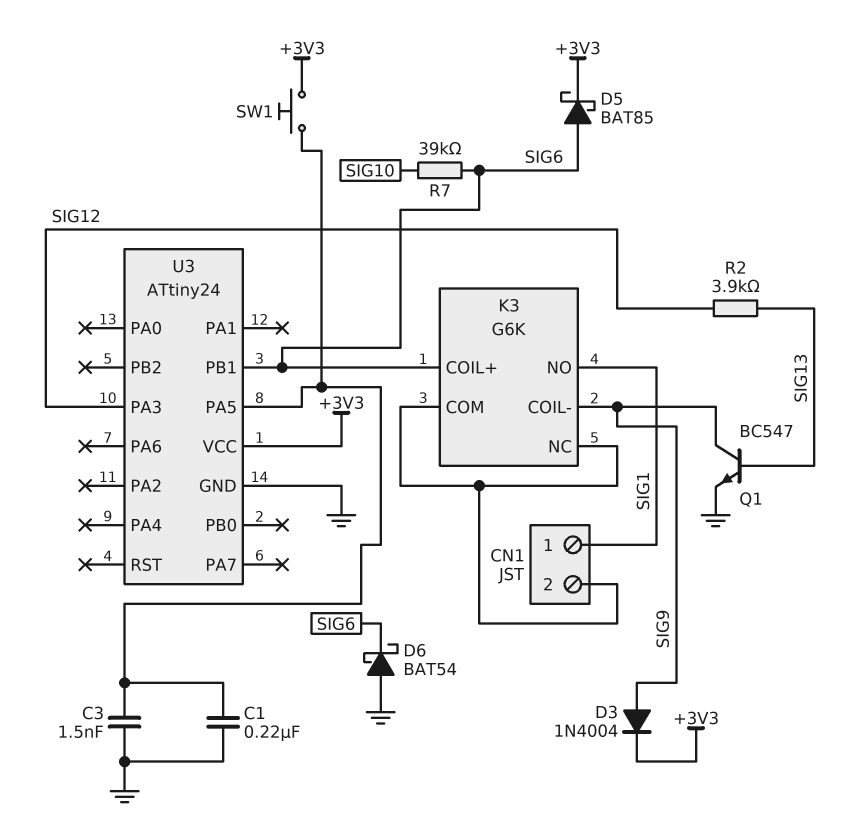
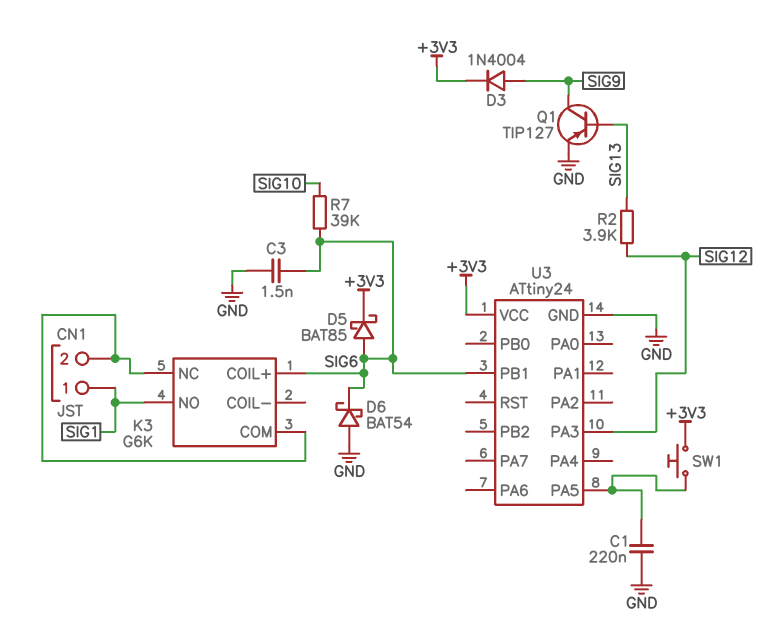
C3: 1.5nF (GND, U3/PA5) -> 1.5nF (GND, SIG6)
K3 pin COIL-: SIG9 -> none
Q1: NPN BC547 (B SIG13, C SIG9, E GND) -> PNP TIP127 (B SIG13, C SIG9, E GND)

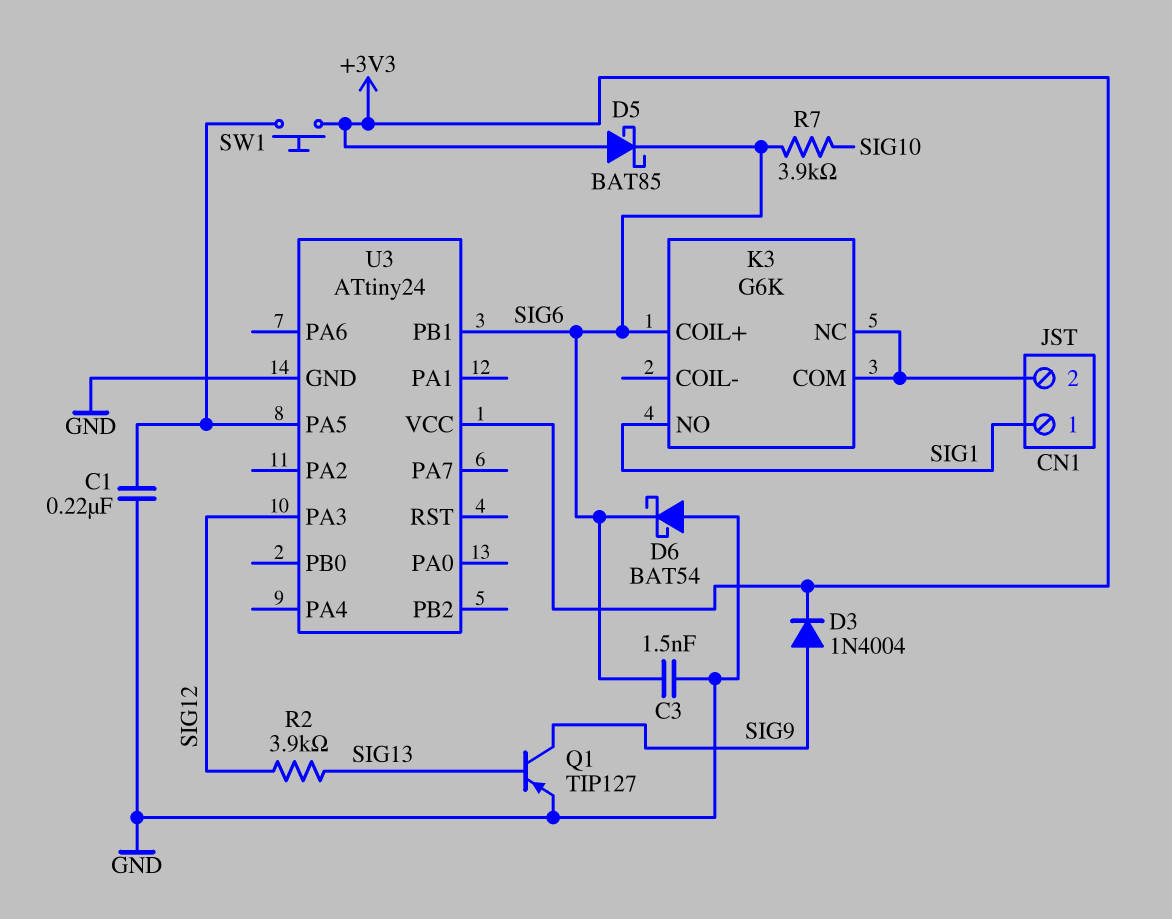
D5: schottky BAT85 (A SIG6, K +3V3) -> schottky BAT85 (A +3V3, K SIG6)
R7: 39k (SIG6, SIG10) -> 3.9k (SIG6, SIG10)

